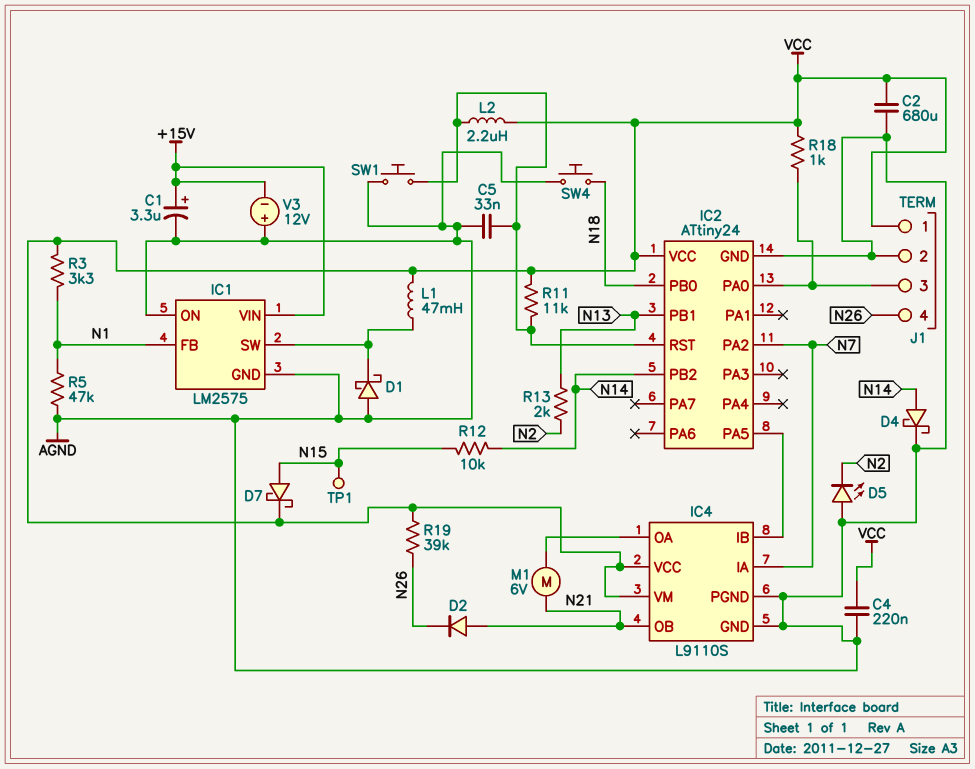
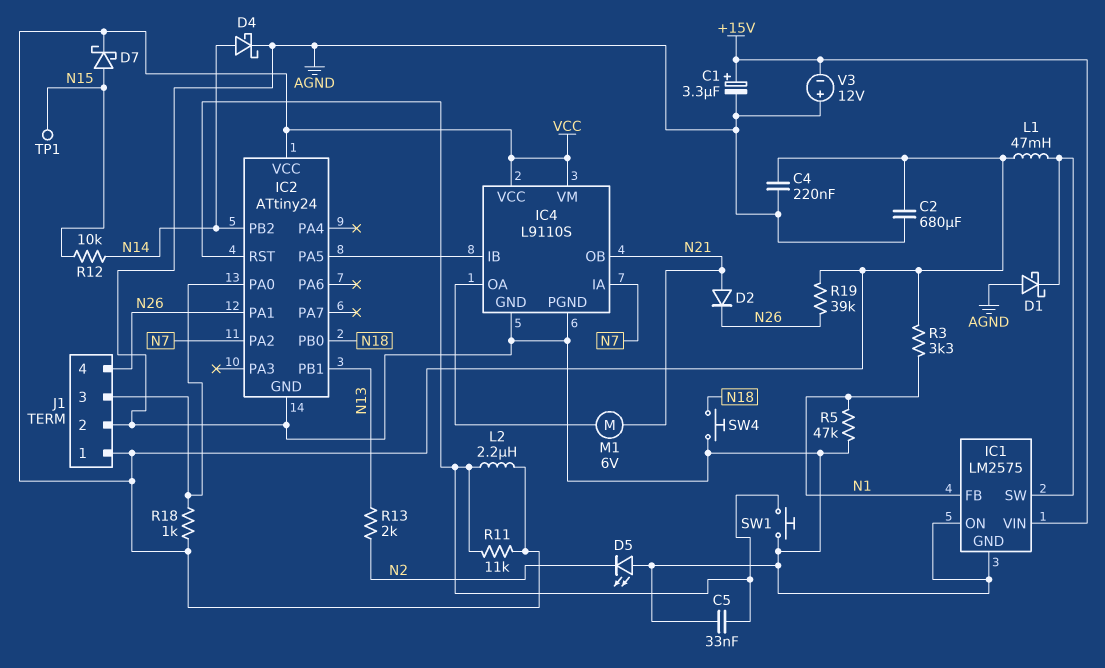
IC2 pin PA1: none -> N26

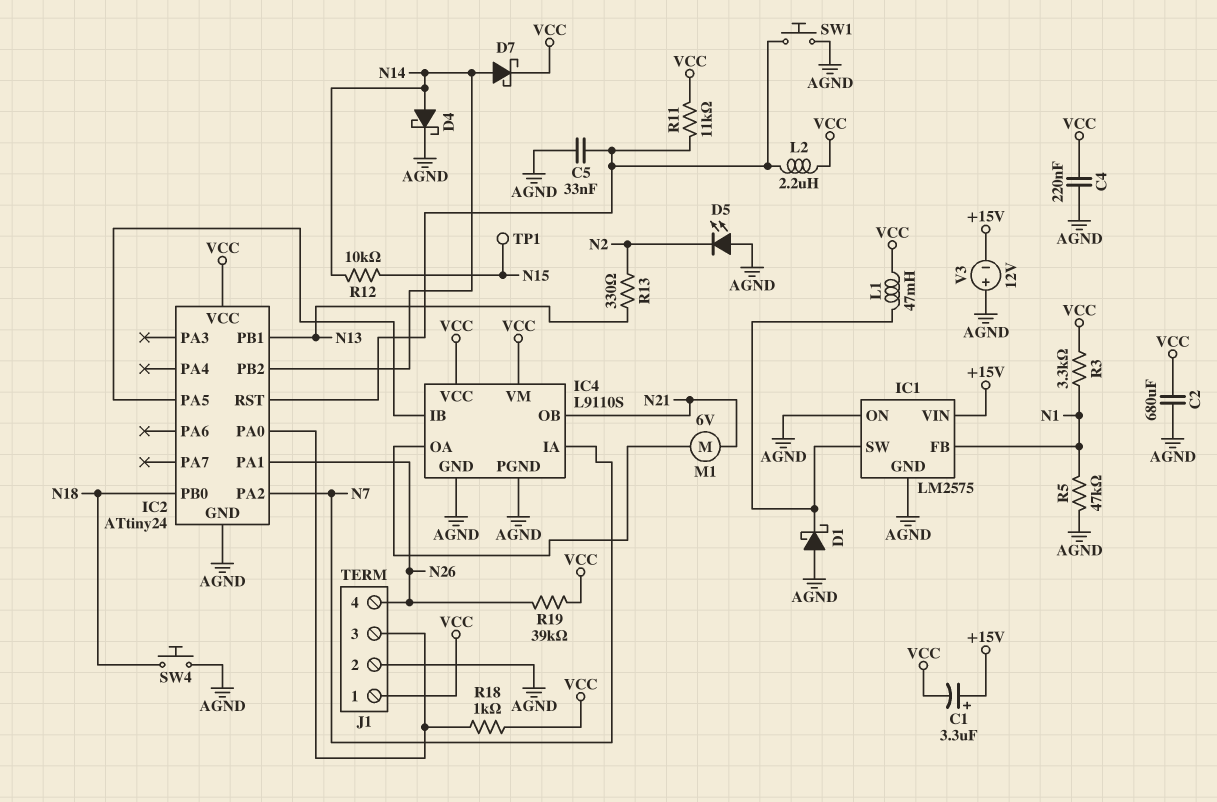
C1: 3.3uF (plus +15V, minus AGND) -> 3.3uF (plus +15V, minus VCC)
D2: diode (A N21, K N26) -> none
D7: schottky (A N15, K VCC) -> schottky (A N14, K VCC)
R13: 2k (N2, N13) -> 330 (N2, N13)

